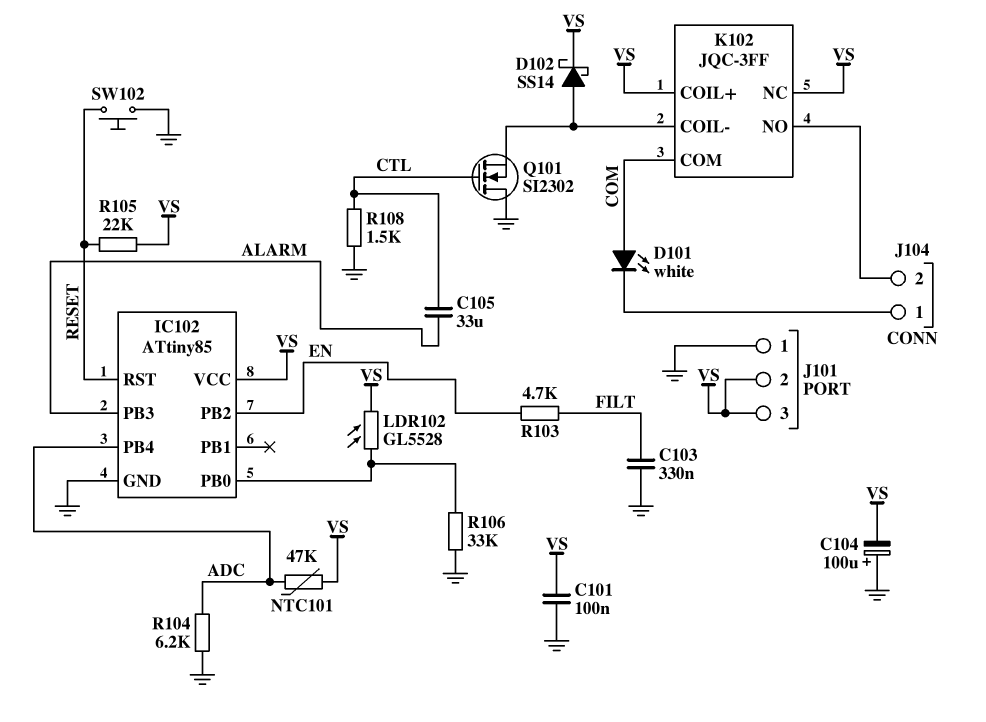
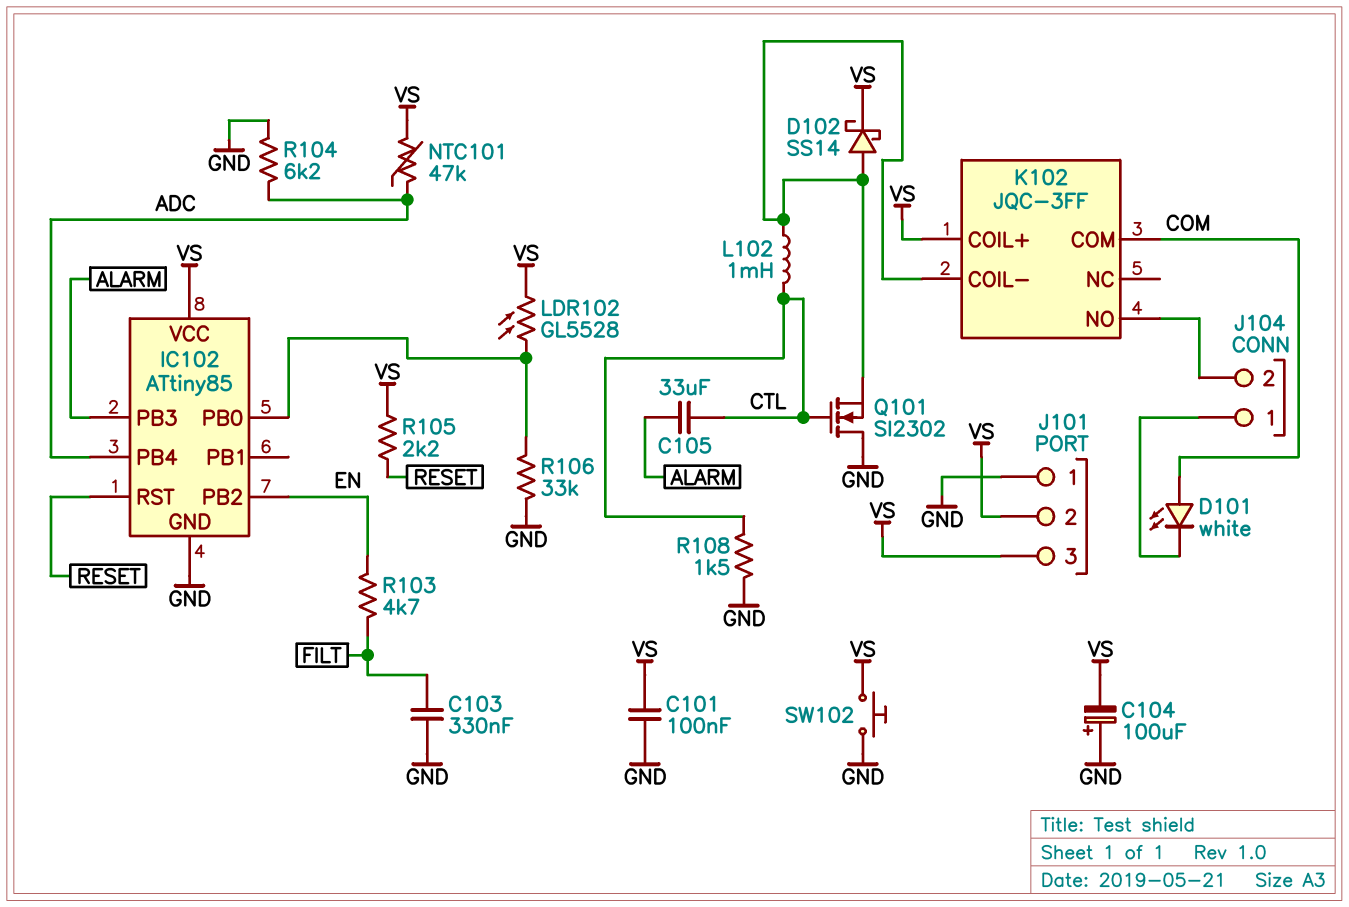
K102 pin NC: VS -> none
L102: none -> 1mH (CTL, K102/COIL-)
R105: 22k (RESET, VS) -> 2.2k (RESET, VS)
SW102: button (GND, RESET) -> button (GND, VS)

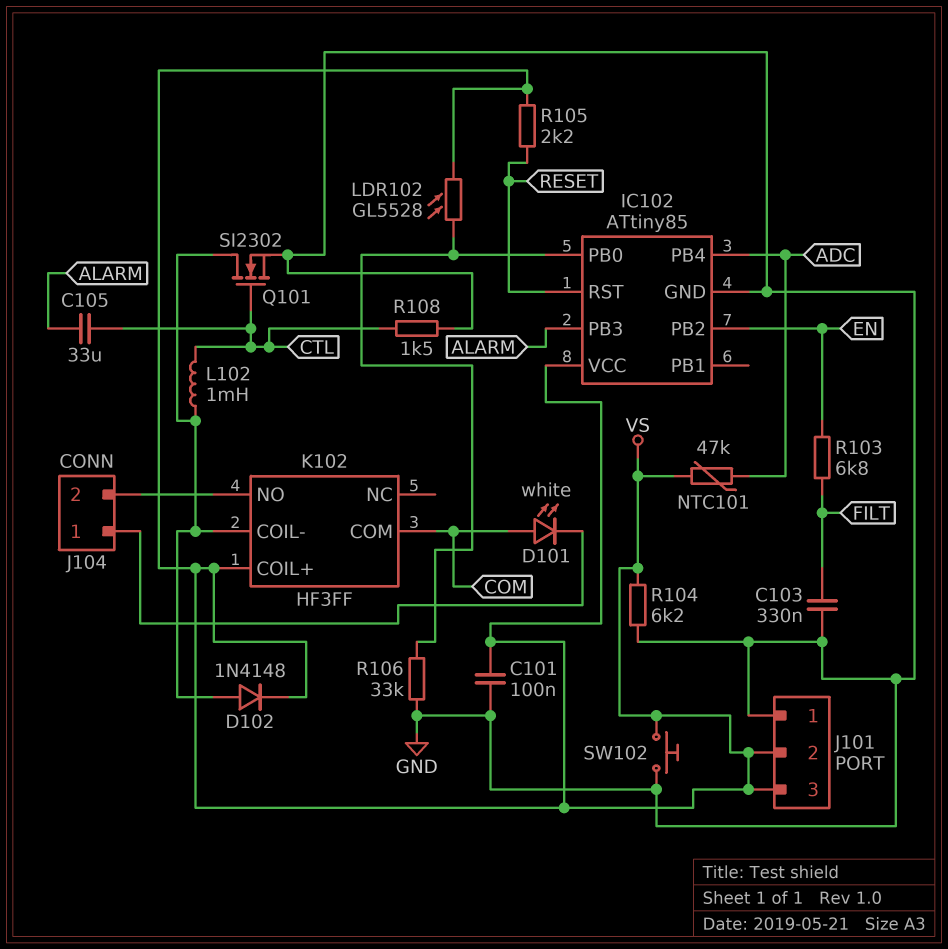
C104: 100uF (plus GND, minus VS) -> none
D102: schottky SS14 (A K102/COIL-, K VS) -> diode 1N4148 (A K102/COIL-, K VS)
K102: JQC-3FF -> HF3FF
Q101: NMOS SI2302 (G CTL, D GND, S K102/COIL-) -> NMOS SI2302 (G CTL, D K102/COIL-, S GND)
R103: 4.7k (EN, FILT) -> 6.8k (EN, FILT)
R104: 6.2k (ADC, GND) -> 6.2k (GND, VS)

